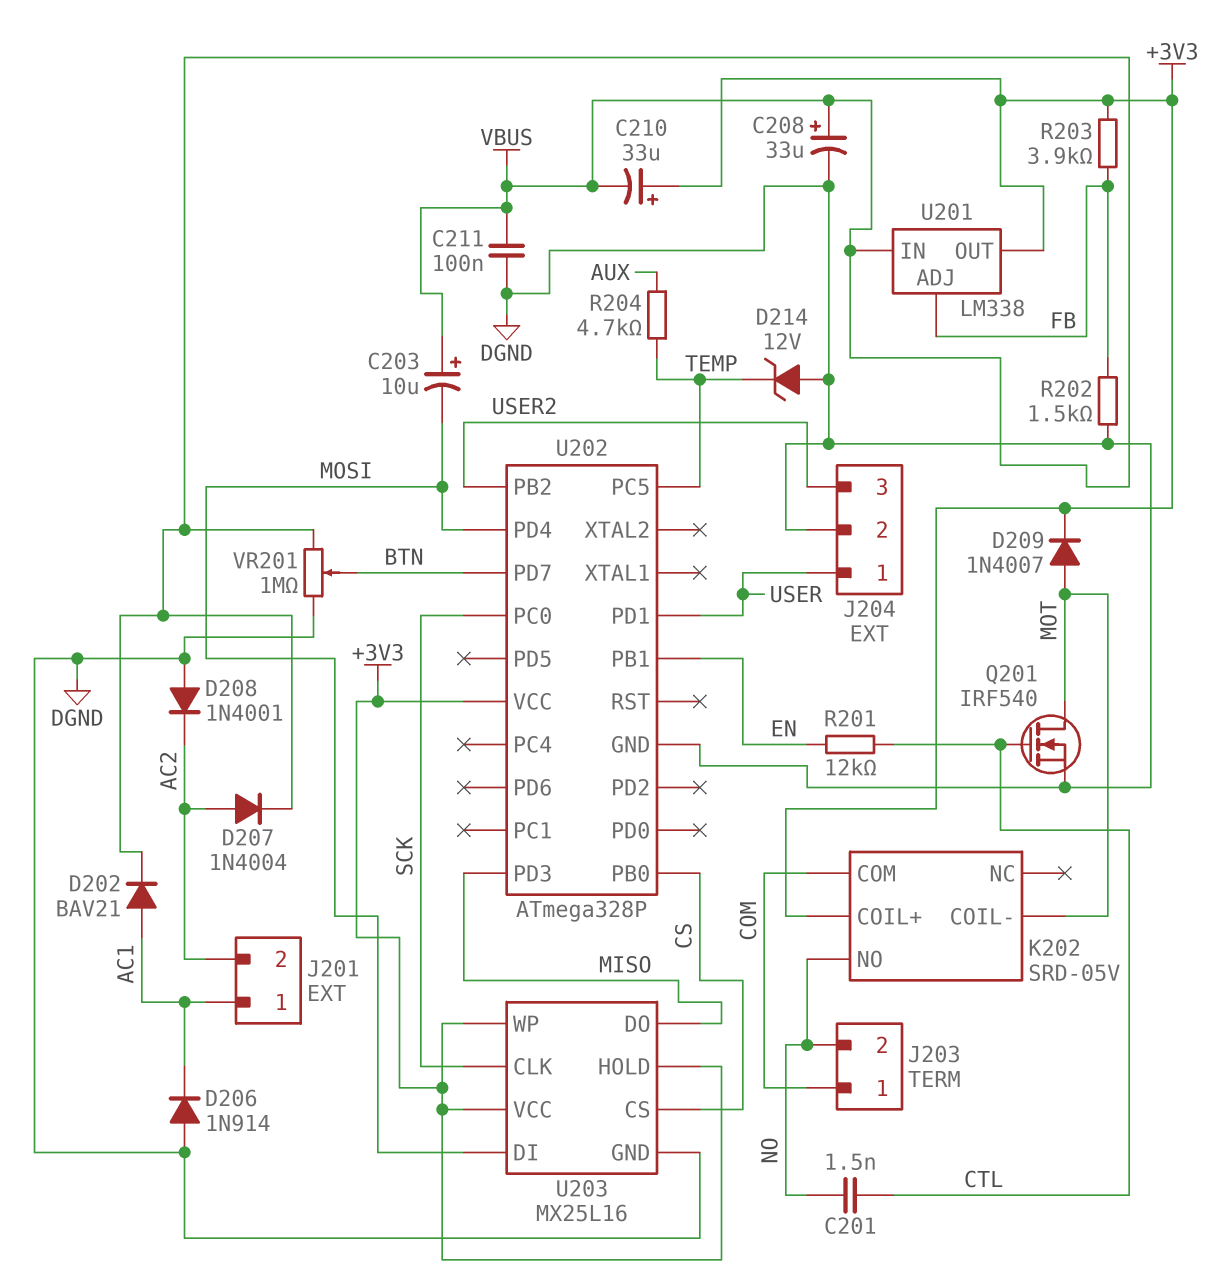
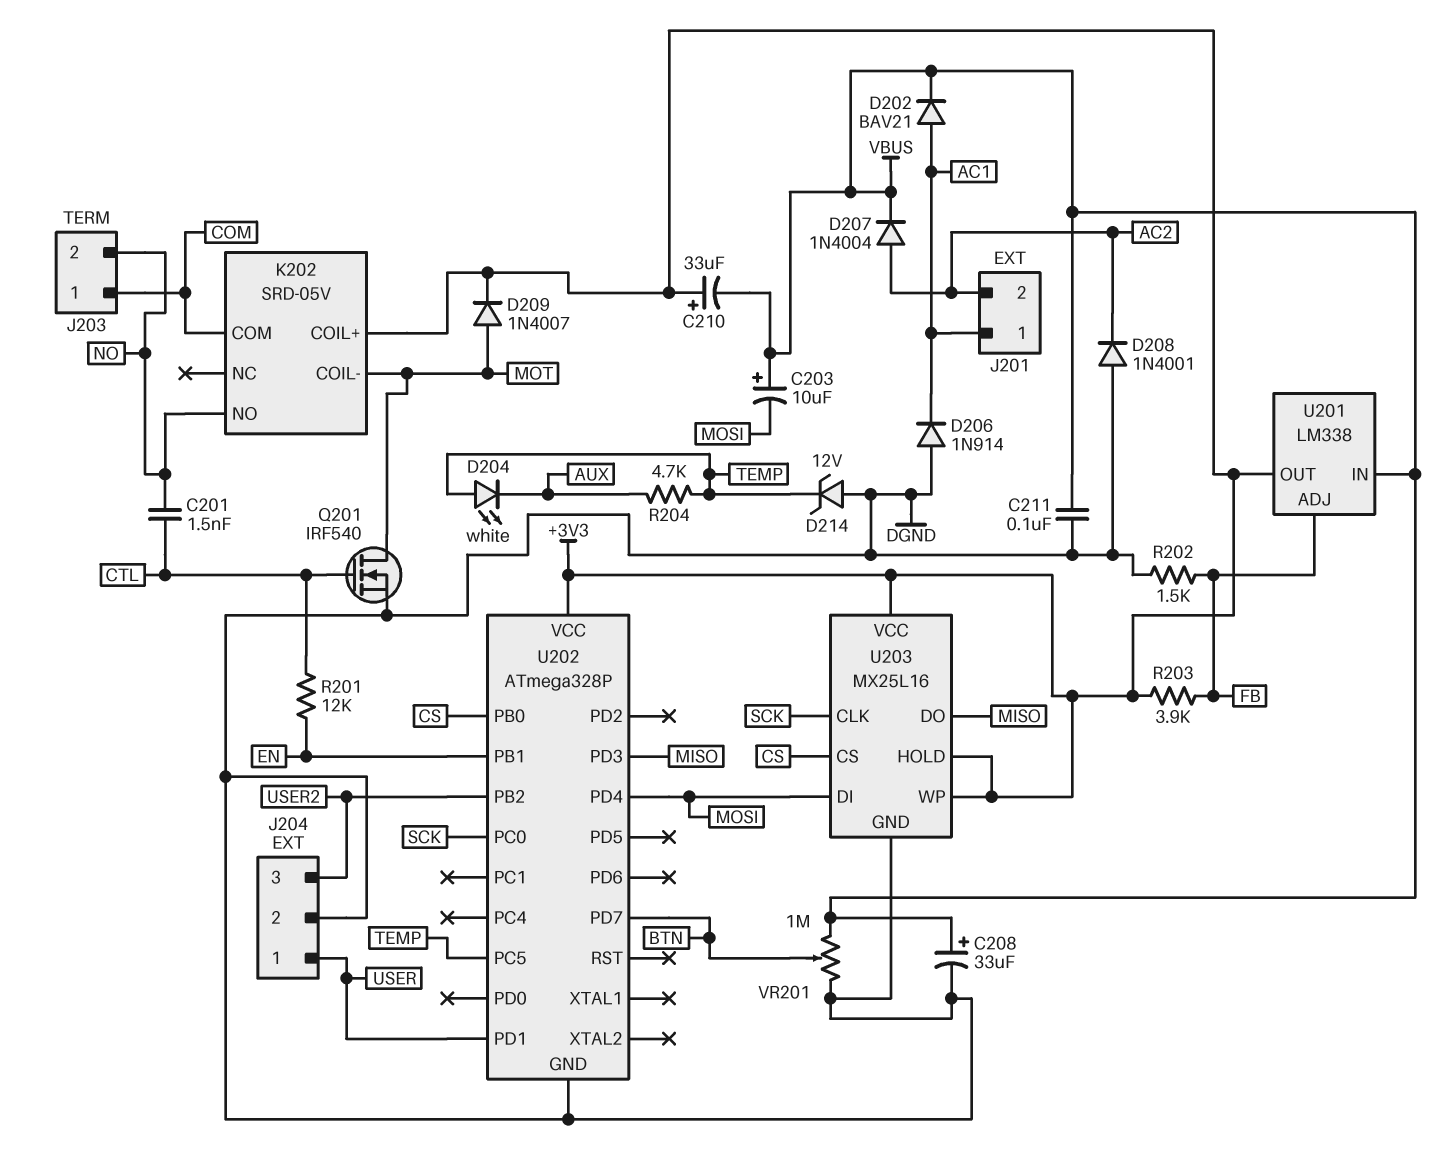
D204: none -> LED white (A TEMP, K AUX)

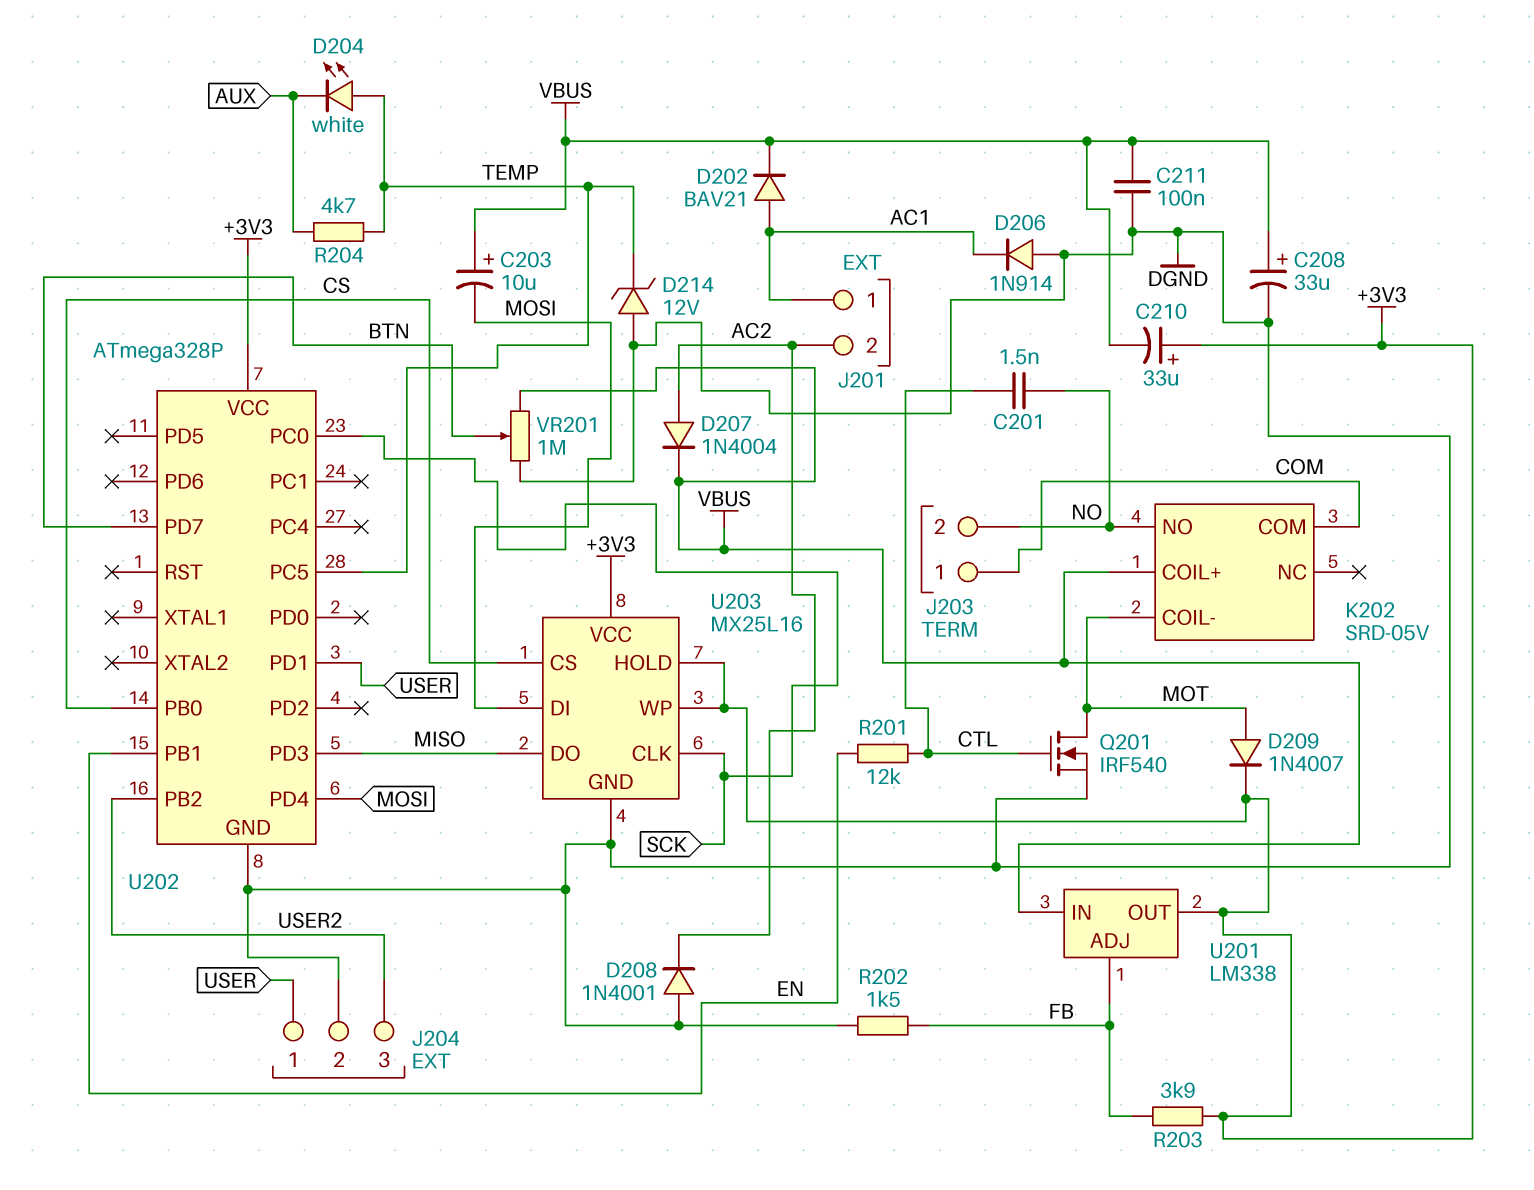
K202 pin COIL+: +3V3 -> VBUS

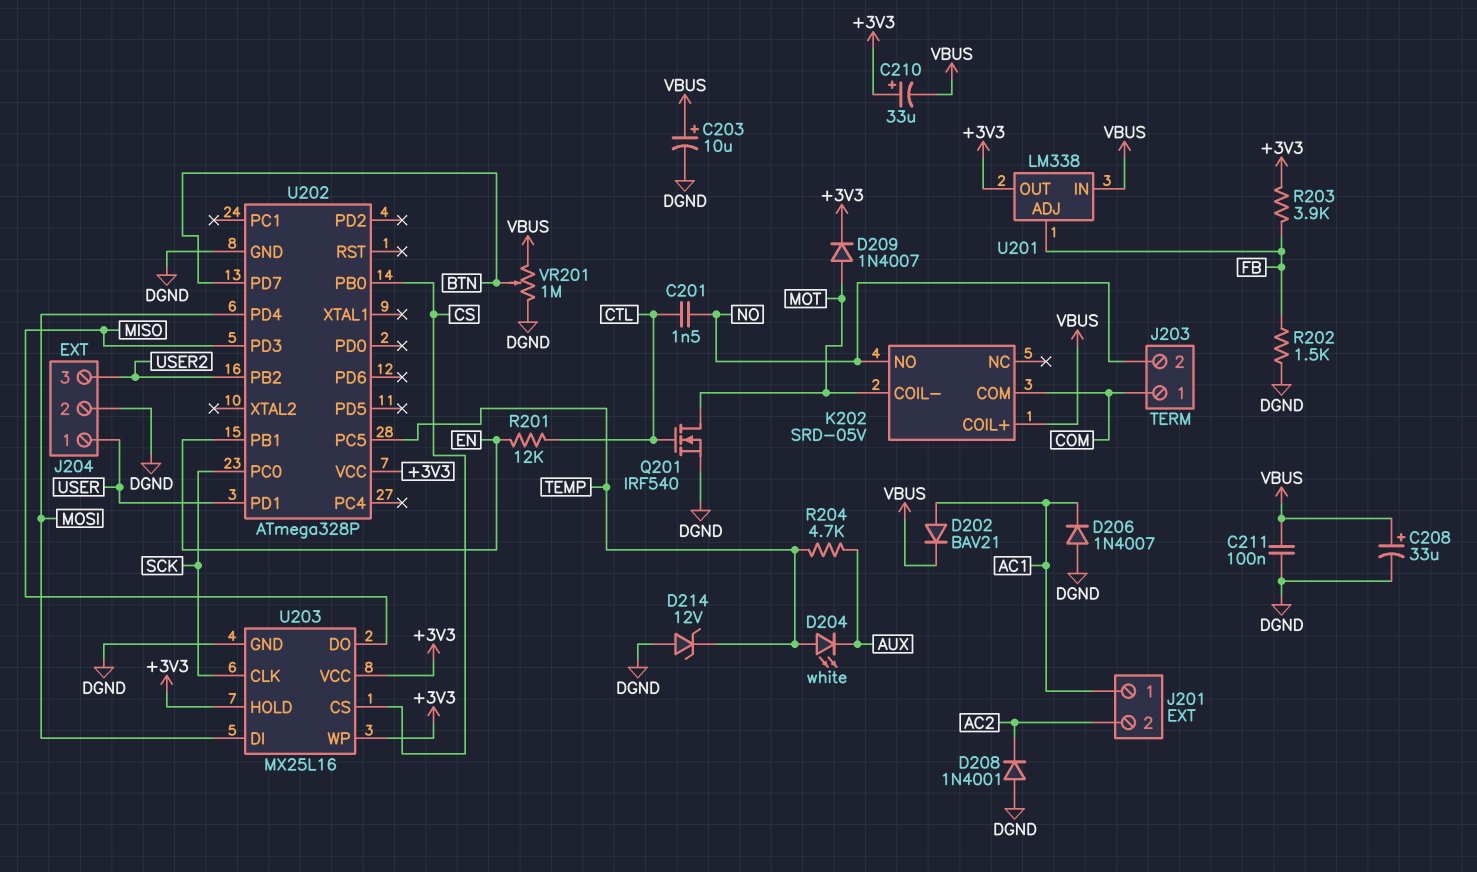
C203: 10uF (plus VBUS, minus MOSI) -> 10uF (plus VBUS, minus DGND)
D206: diode 1N914 (A DGND, K AC1) -> diode 1N4007 (A DGND, K AC1)
D207: diode 1N4004 (A AC2, K VBUS) -> none

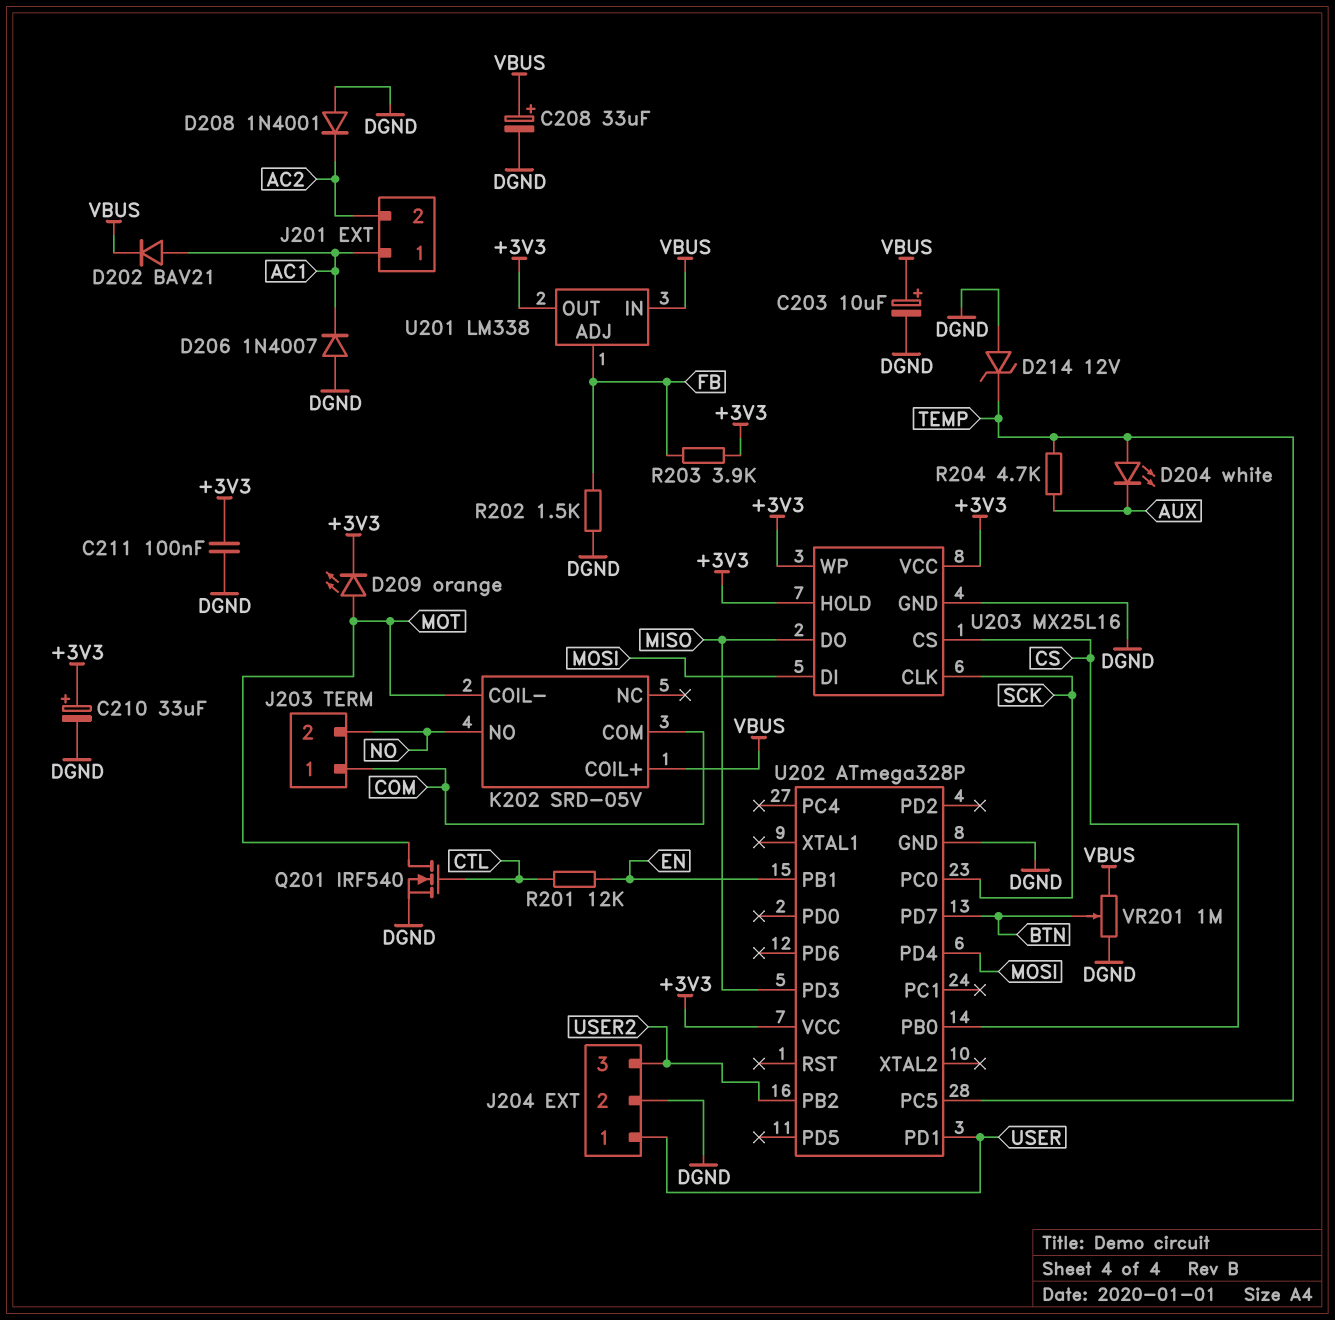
C201: 1.5nF (CTL, NO) -> none
C210: 33uF (plus +3V3, minus VBUS) -> 33uF (plus +3V3, minus DGND)
C211: 100nF (DGND, VBUS) -> 100nF (+3V3, DGND)
D209: diode 1N4007 (A MOT, K +3V3) -> LED orange (A MOT, K +3V3)

